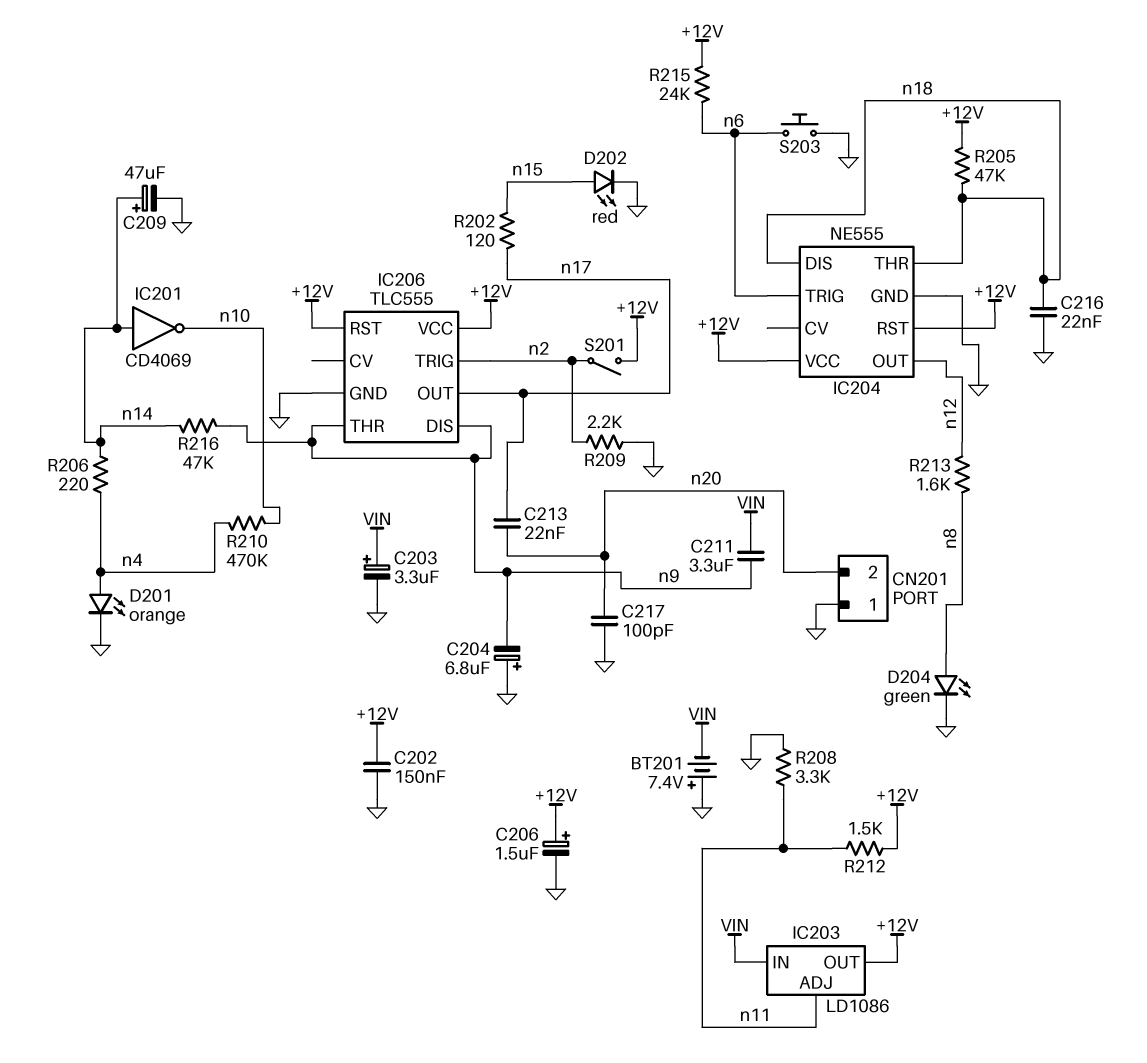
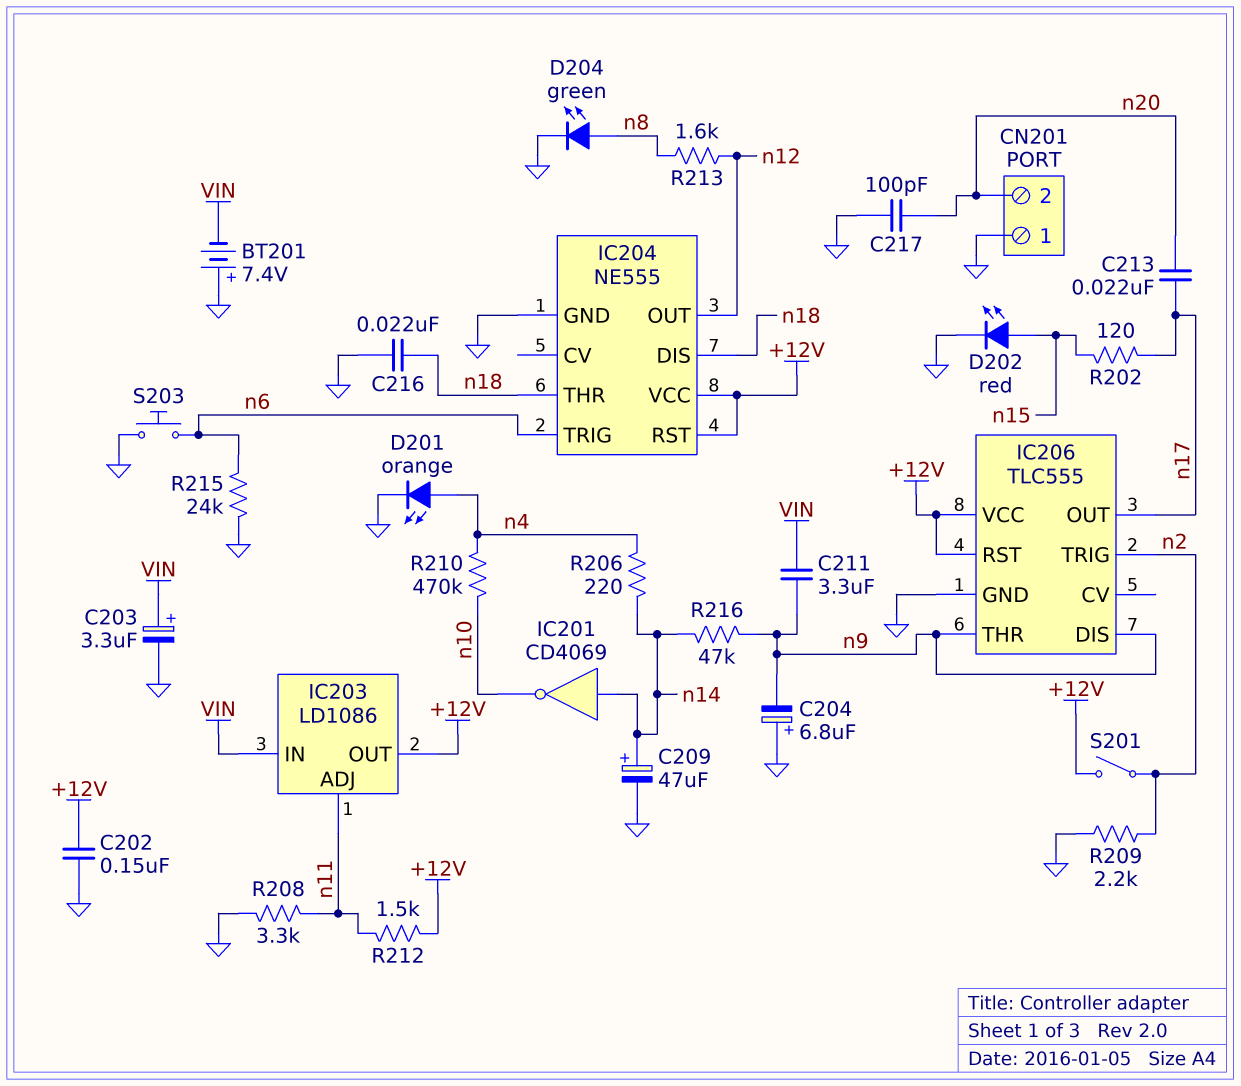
C206: 1.5uF (plus +12V, minus GND) -> none
R205: 47k (+12V, n18) -> none
R215: 24k (+12V, n6) -> 24k (GND, n6)

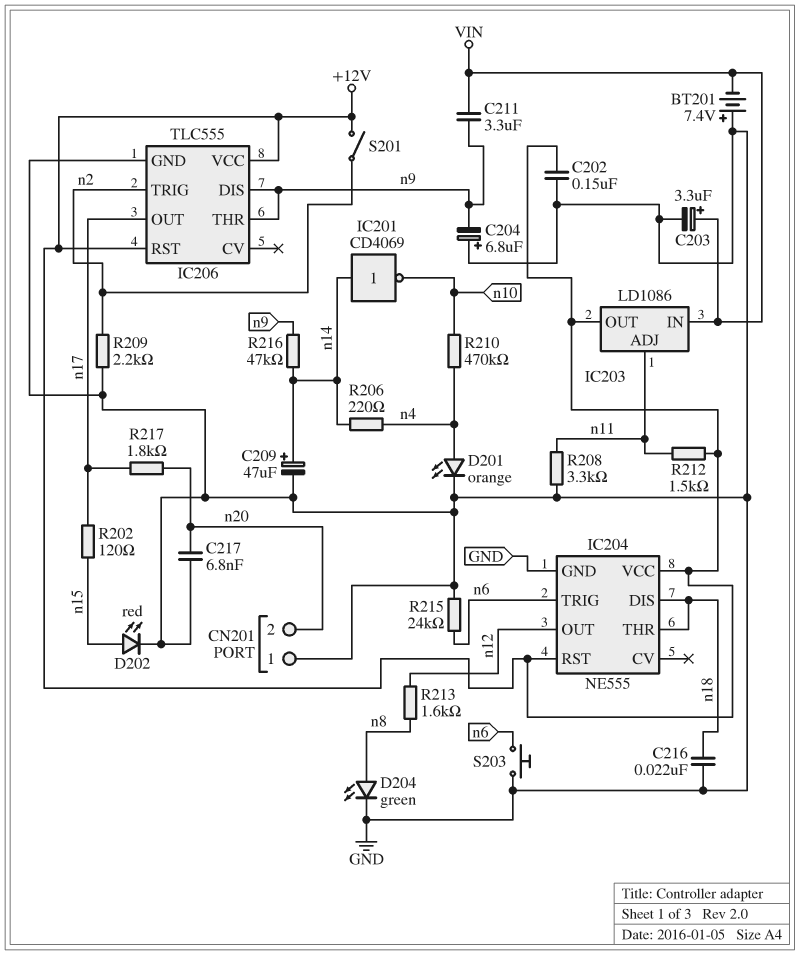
C213: 22nF (n17, n20) -> none
C217: 100pF (GND, n20) -> 6.8nF (GND, n20)
R217: none -> 1.8k (n17, n20)

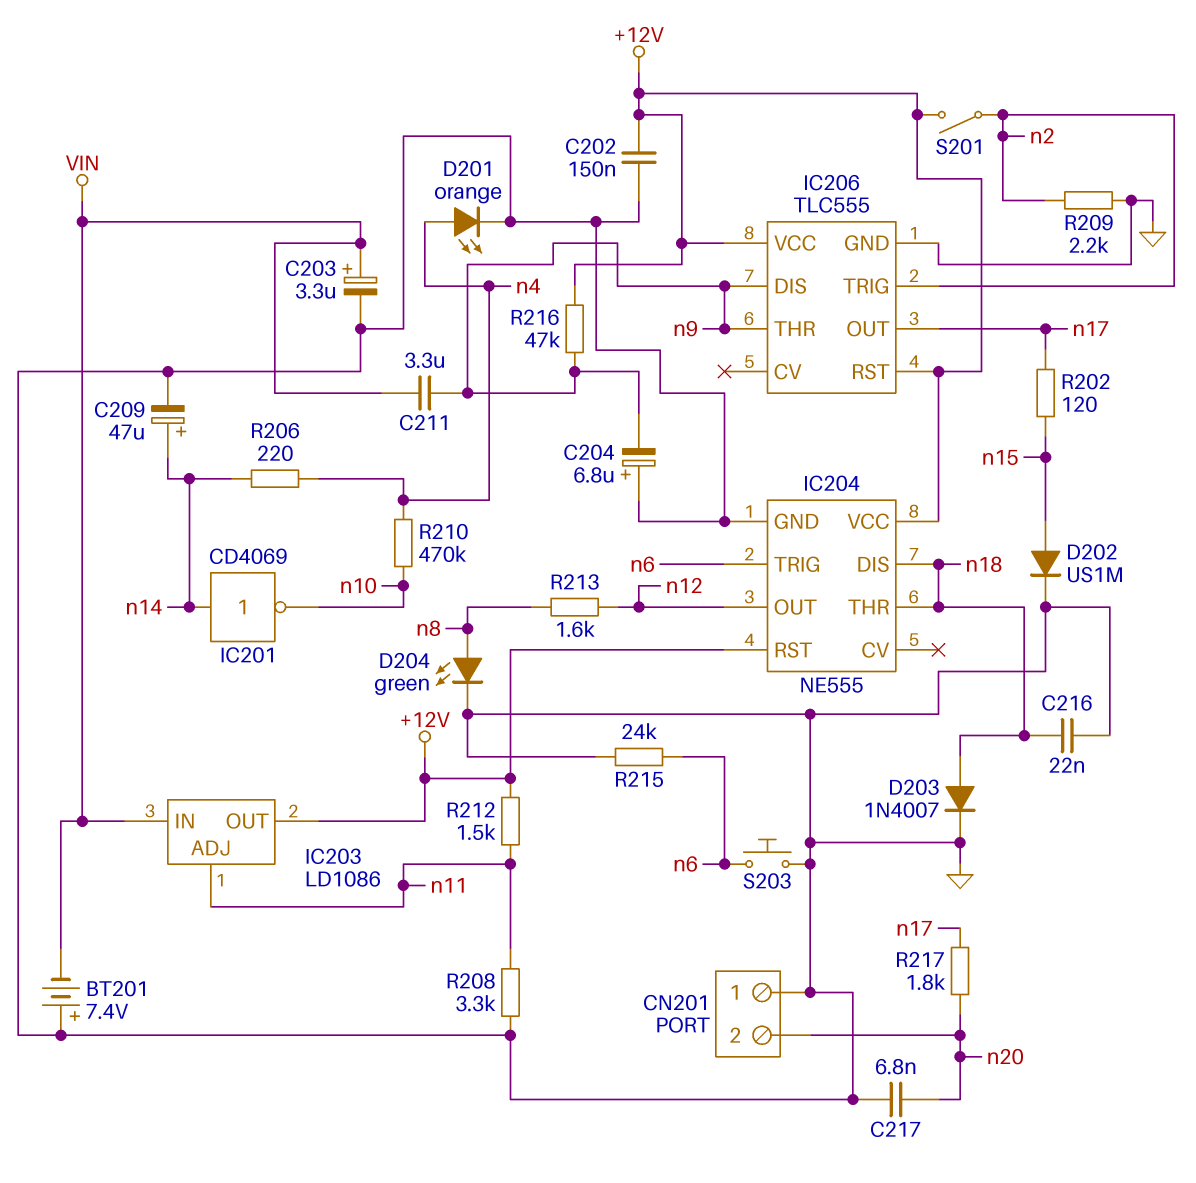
D202: LED red (A n15, K GND) -> diode US1M (A n15, K GND)
D203: none -> diode 1N4007 (A n18, K GND)
R216: 47k (n9, n14) -> 47k (+12V, n9)

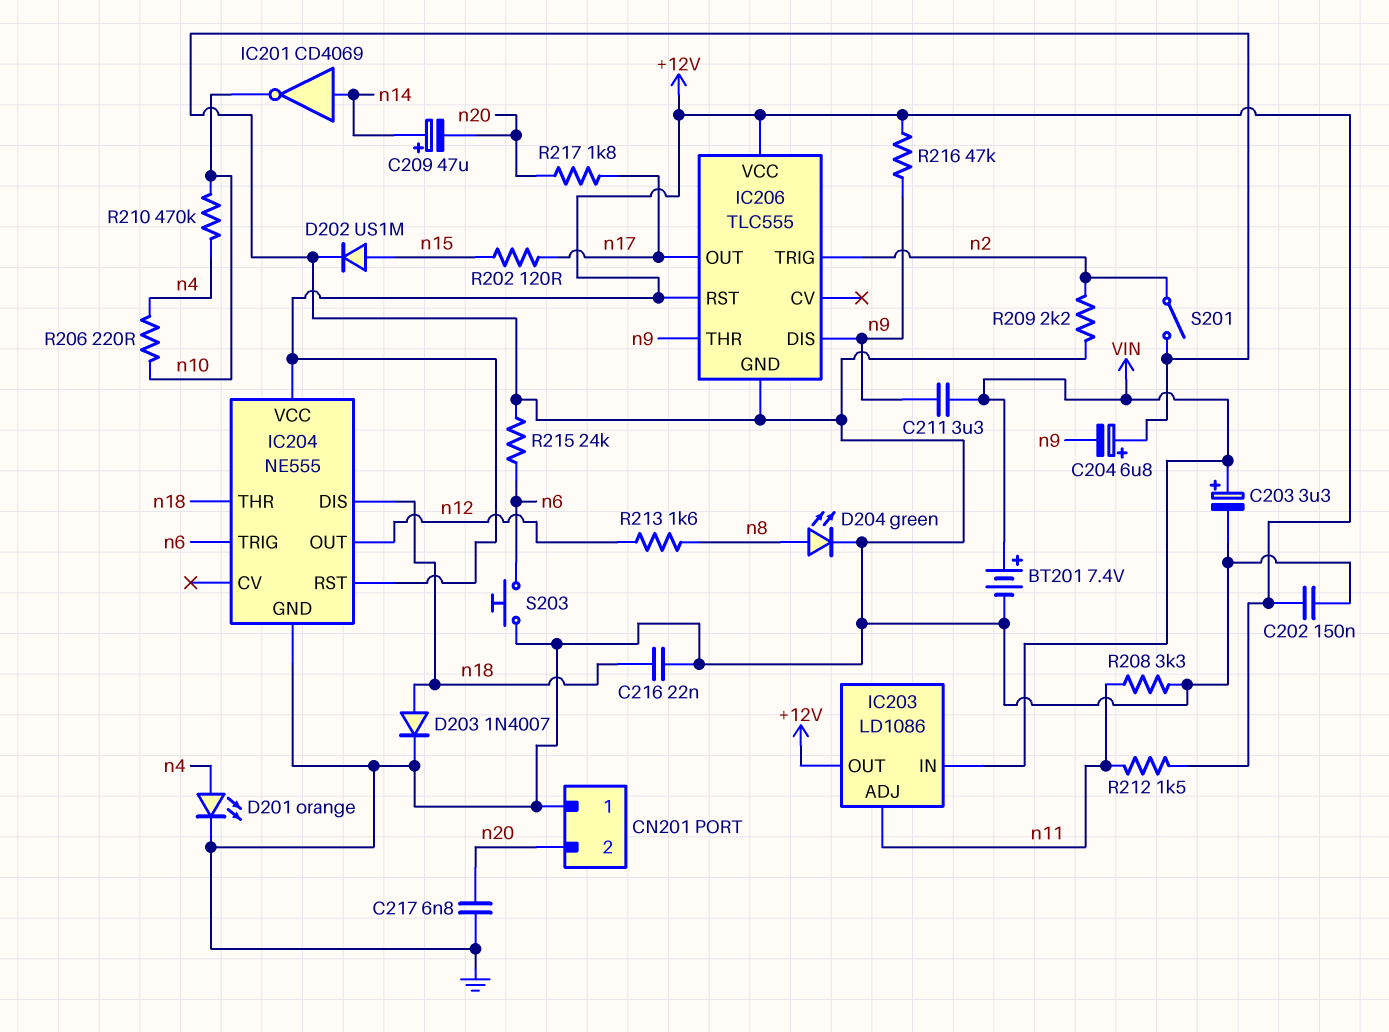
BT201: 7.4V (plus GND, minus VIN) -> 7.4V (plus VIN, minus GND)
C209: 47uF (plus n14, minus GND) -> 47uF (plus n14, minus n20)
R206: 220 (n4, n14) -> 220 (n4, n10)
S201: switch (+12V, n2) -> switch (GND, n2)

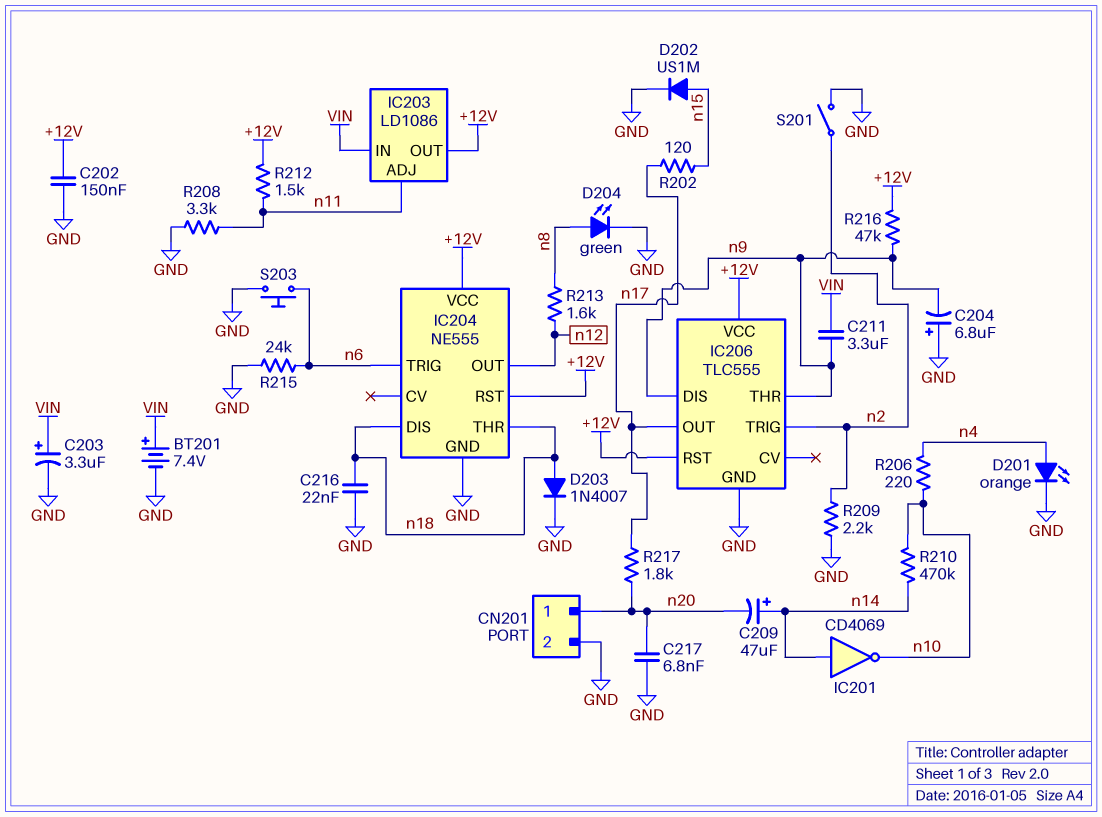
CN201 pin 1: GND -> n20
CN201 pin 2: n20 -> GND
R210: 470k (n4, n10) -> 470k (n10, n14)

